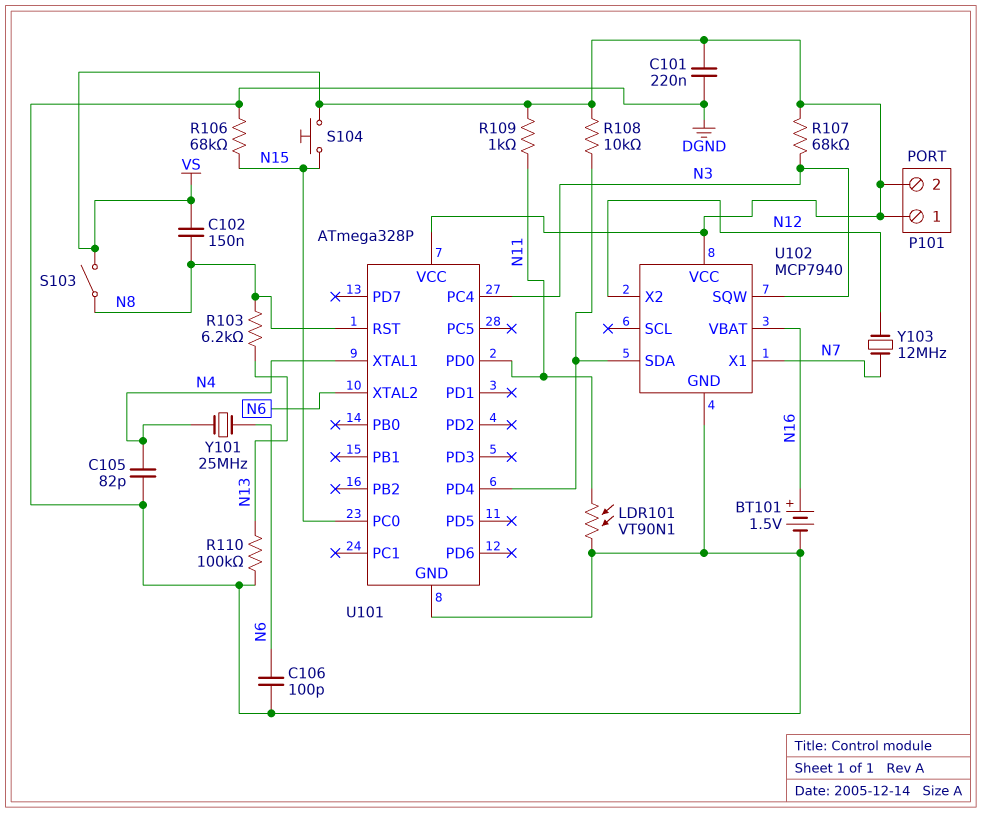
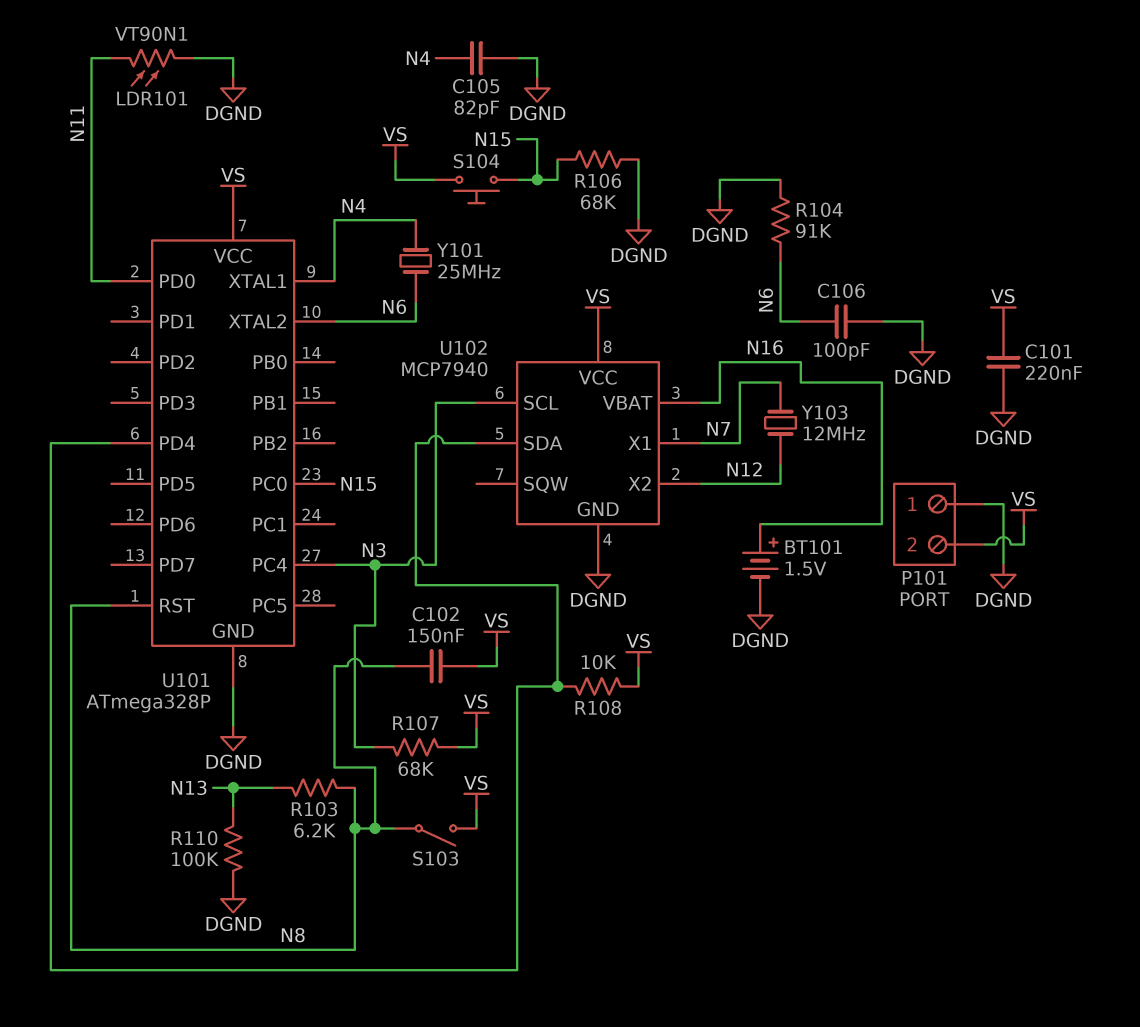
P101 pin 1: VS -> DGND
R104: none -> 91k (DGND, N6)
R109: 1k (N11, VS) -> none
U102 pin SCL: none -> N3
U102 pin SQW: N3 -> none

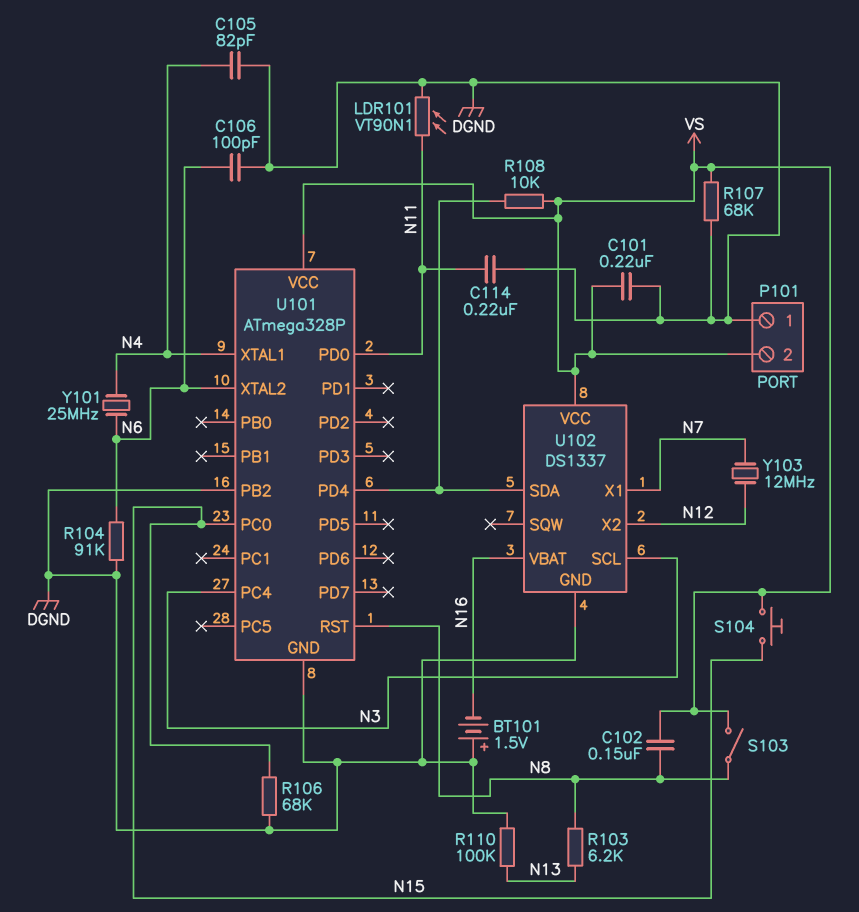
BT101: 1.5V (plus N16, minus DGND) -> 1.5V (plus DGND, minus N16)
C114: none -> 220nF (DGND, N11)
R107: 68k (N3, VS) -> 68k (DGND, VS)
U101 pin PB2: none -> DGND
U102: MCP7940 -> DS1337

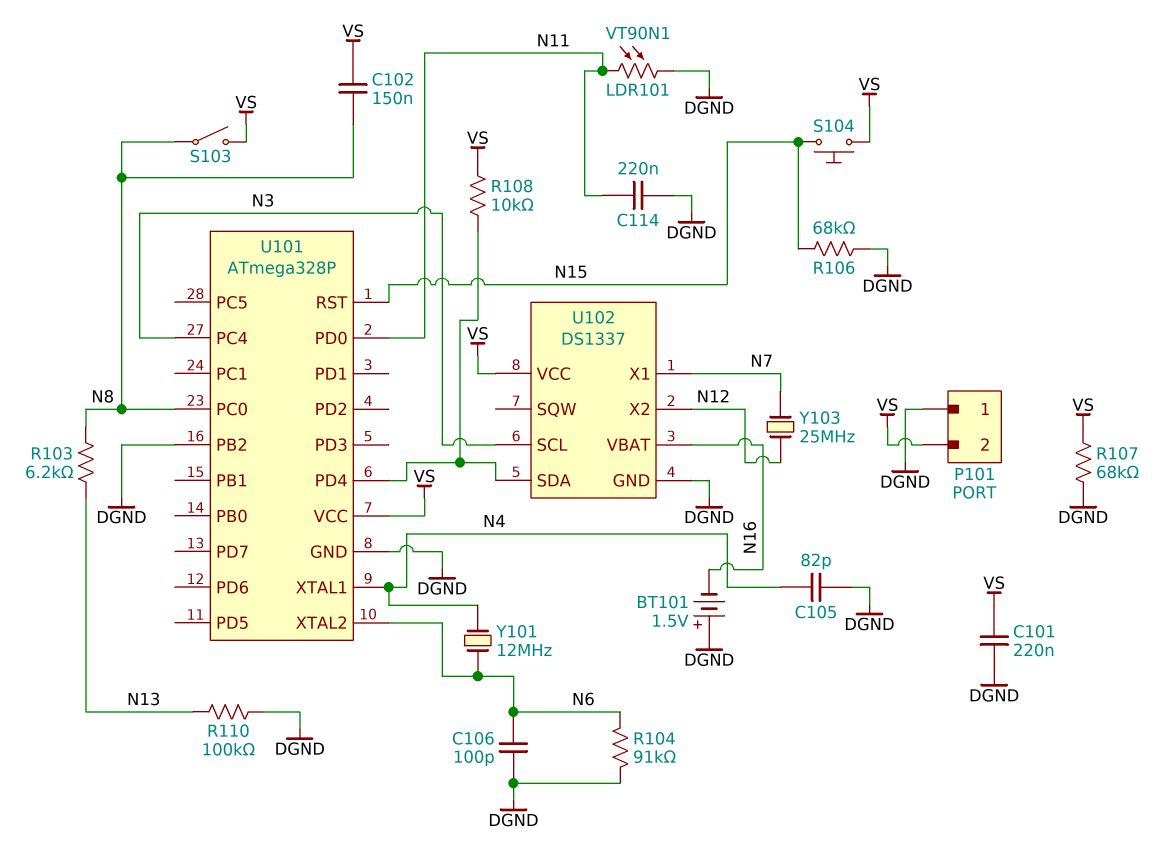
U101 pin PC0: N15 -> N8
U101 pin RST: N8 -> N15
Y101: 25MHz (N4, N6) -> 12MHz (N4, N6)
Y103: 12MHz (N7, N12) -> 25MHz (N7, N12)

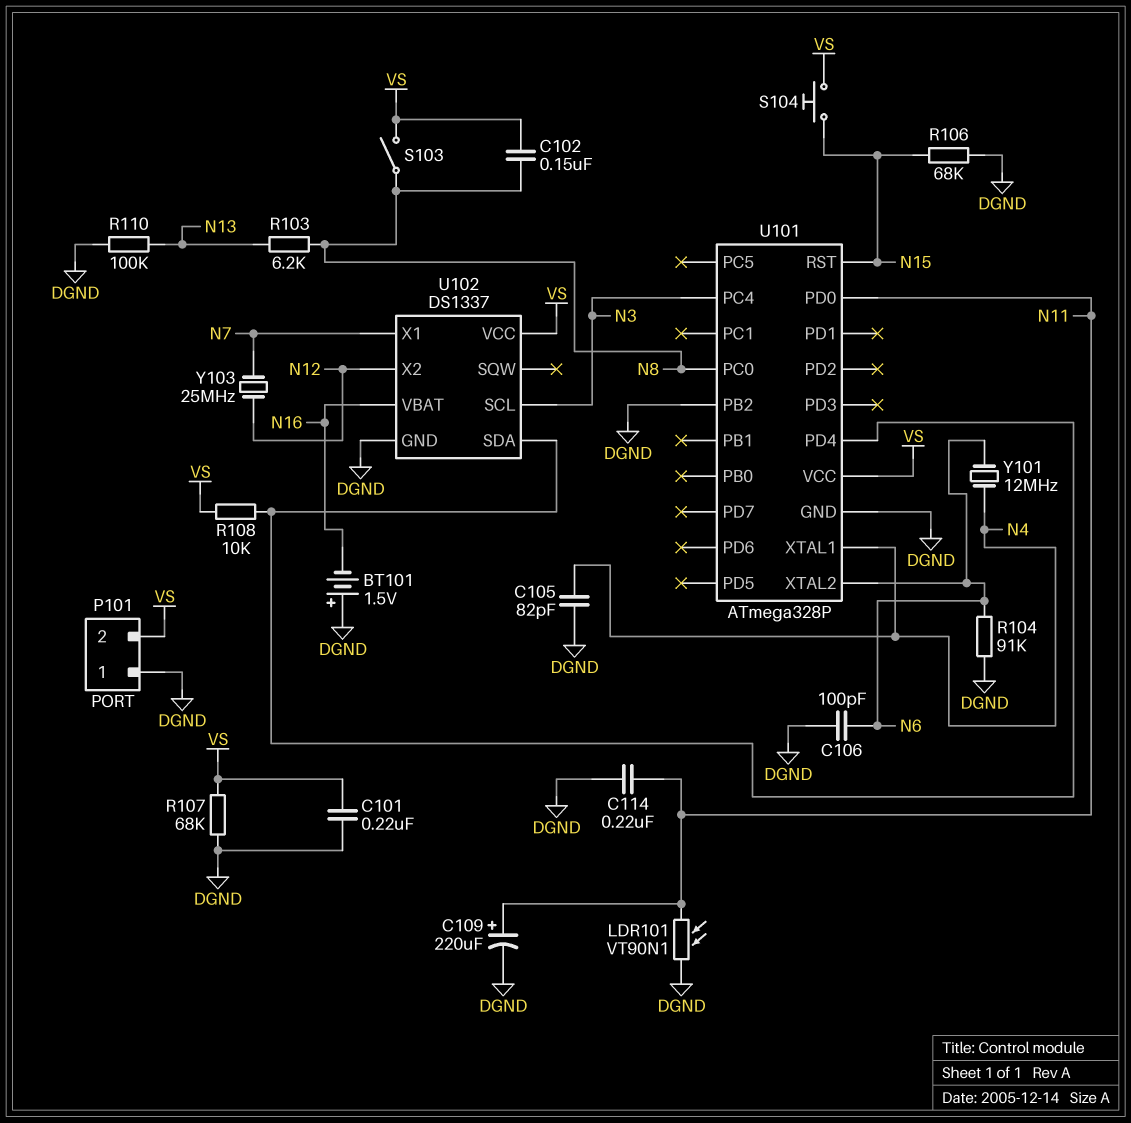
C109: none -> 220uF (plus N11, minus DGND)

